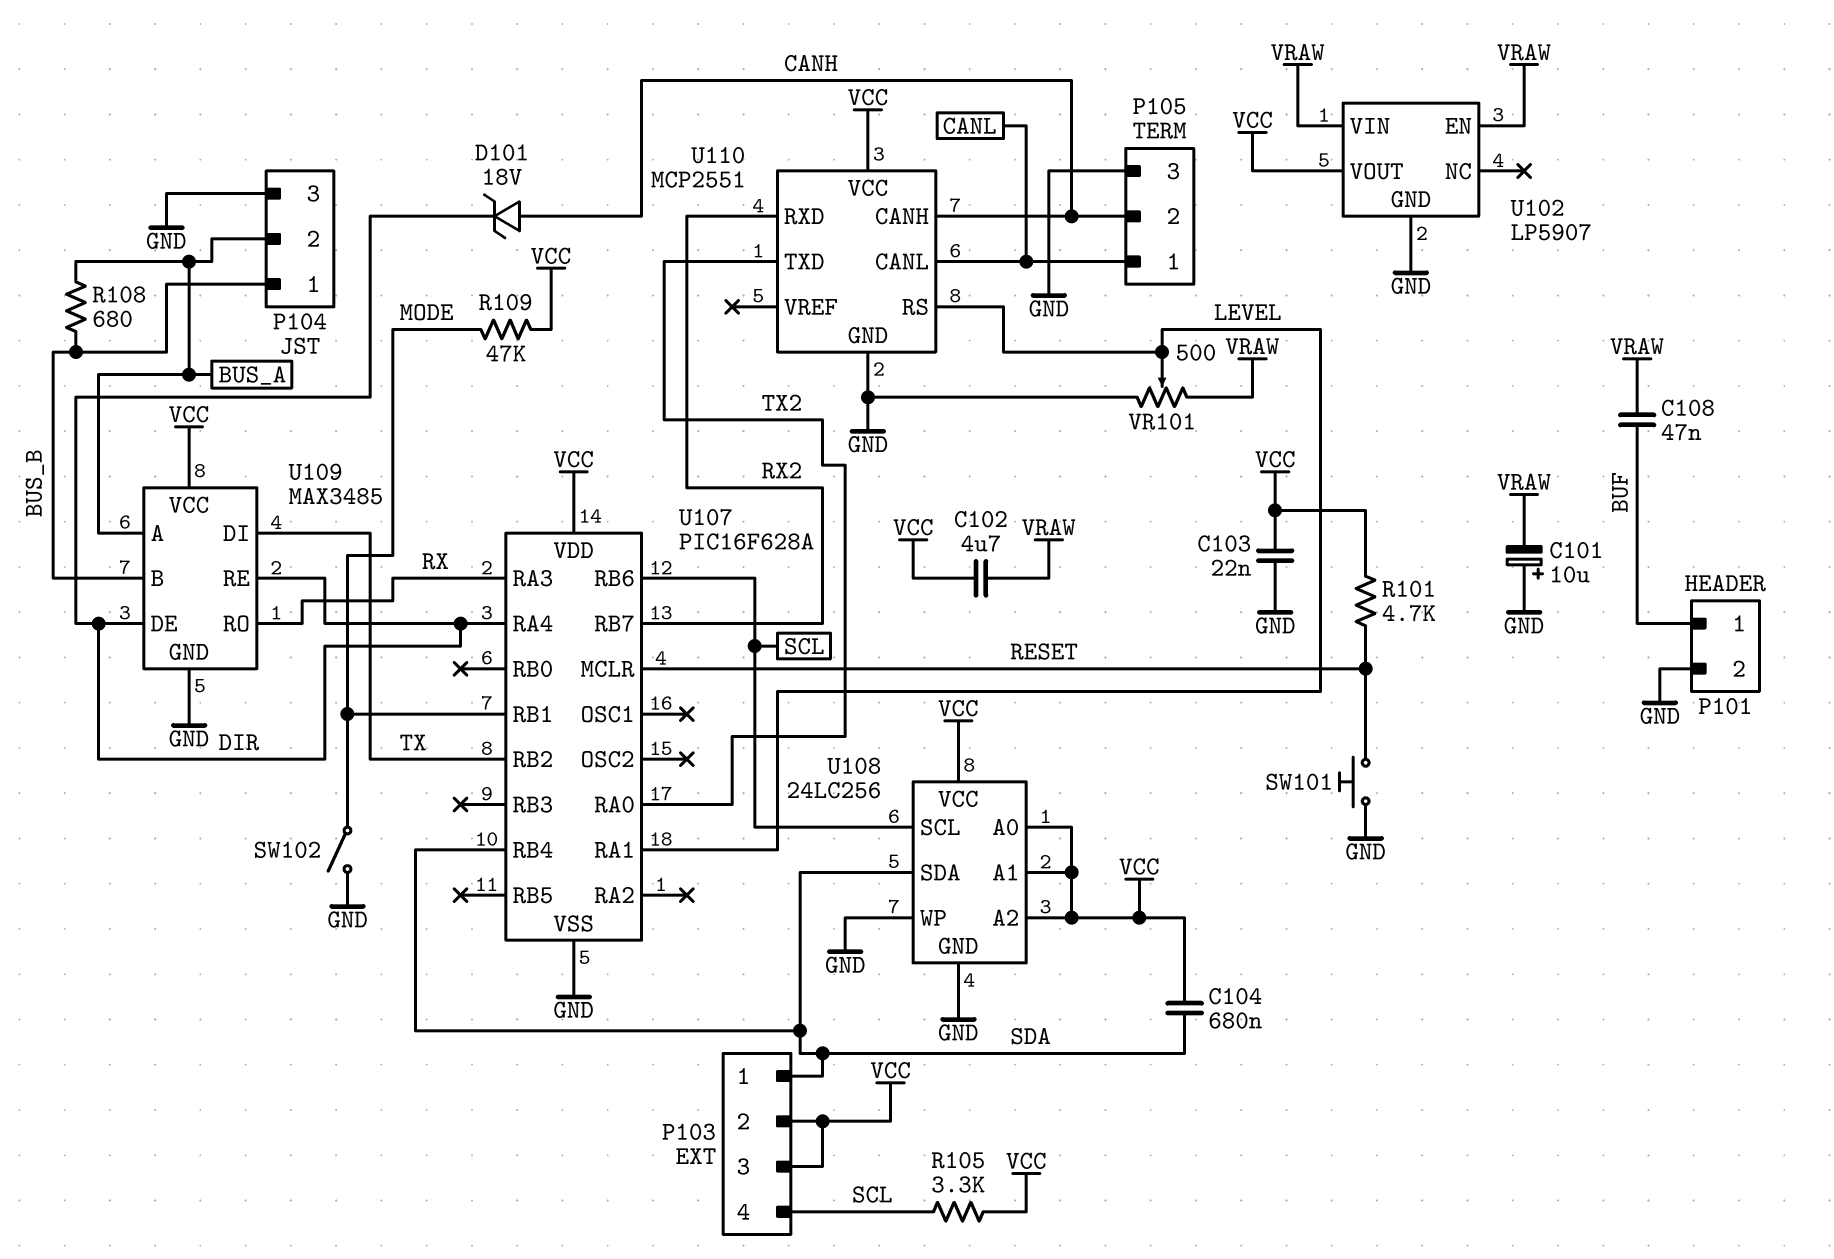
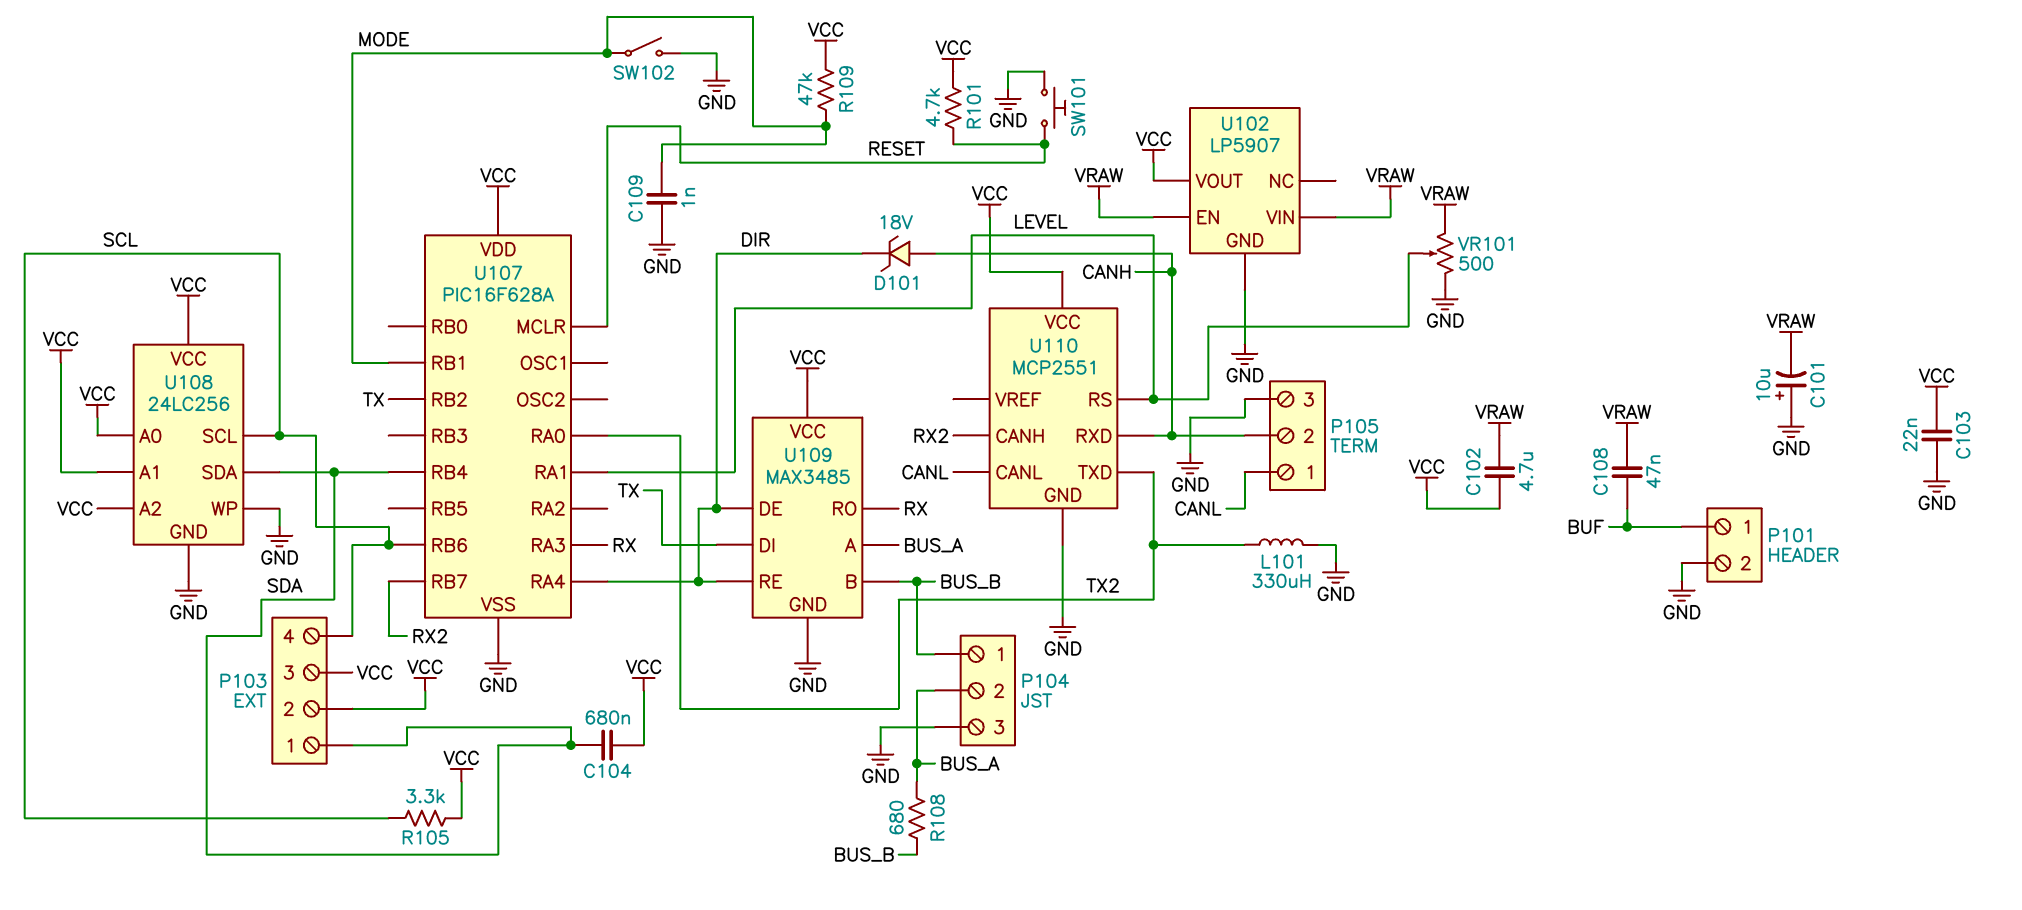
C109: none -> 1nF (GND, MODE)
L101: none -> 330uH (GND, TX2)
U110 pin CANH: CANH -> RX2
U110 pin RXD: RX2 -> CANH

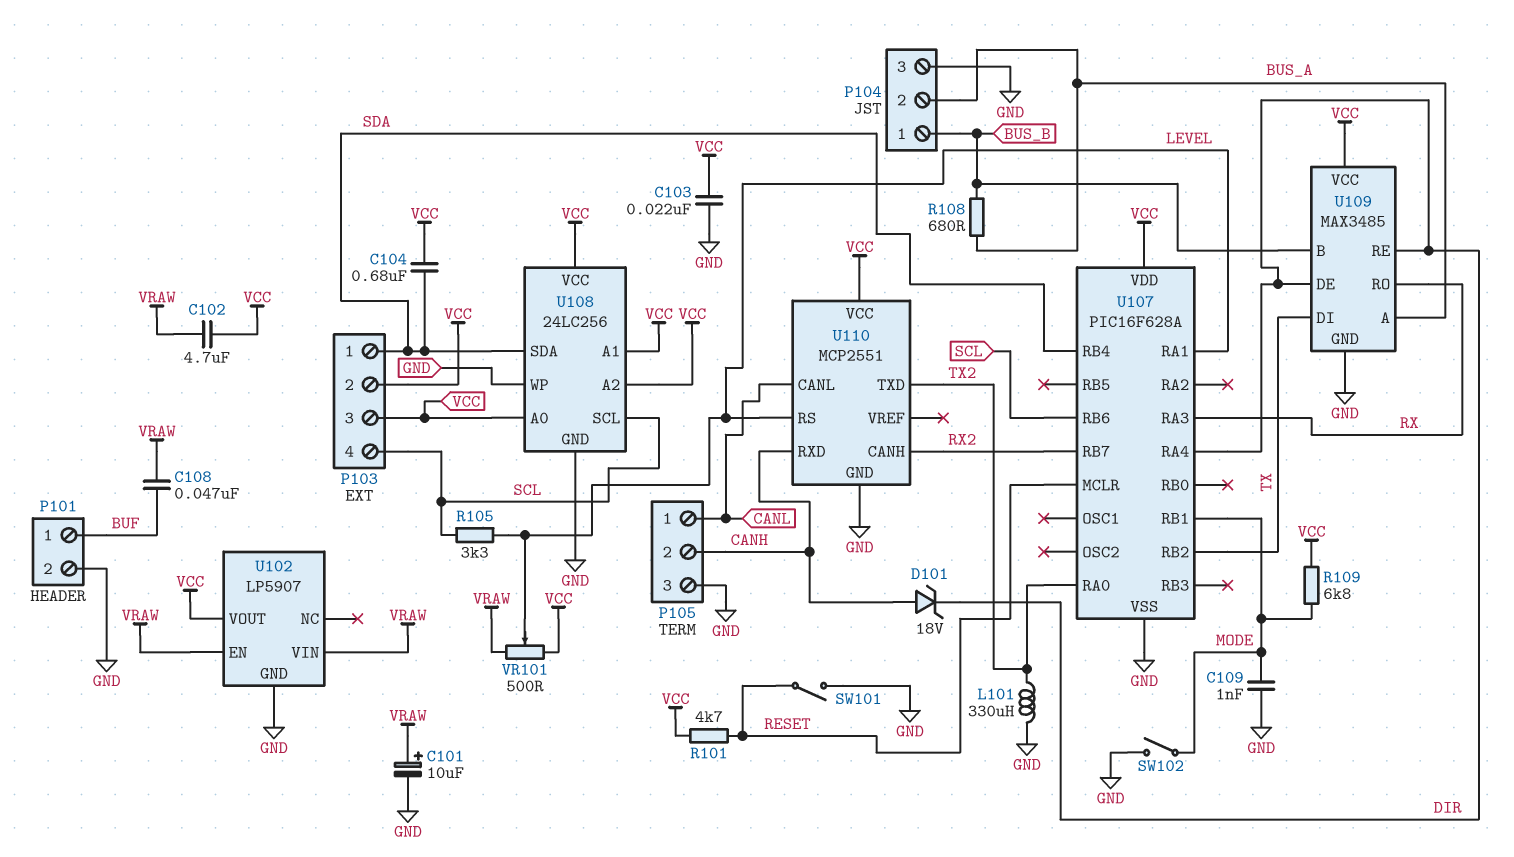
C101: 10uF (plus GND, minus VRAW) -> 10uF (plus VRAW, minus GND)
R105: 3.3k (SCL, VCC) -> 3.3k (LEVEL, SCL)
R109: 47k (MODE, VCC) -> 6.8k (MODE, VCC)
SW101: button (GND, RESET) -> switch (GND, RESET)
VR101: 500 (GND, VRAW, wiper LEVEL) -> 500 (VCC, VRAW, wiper LEVEL)

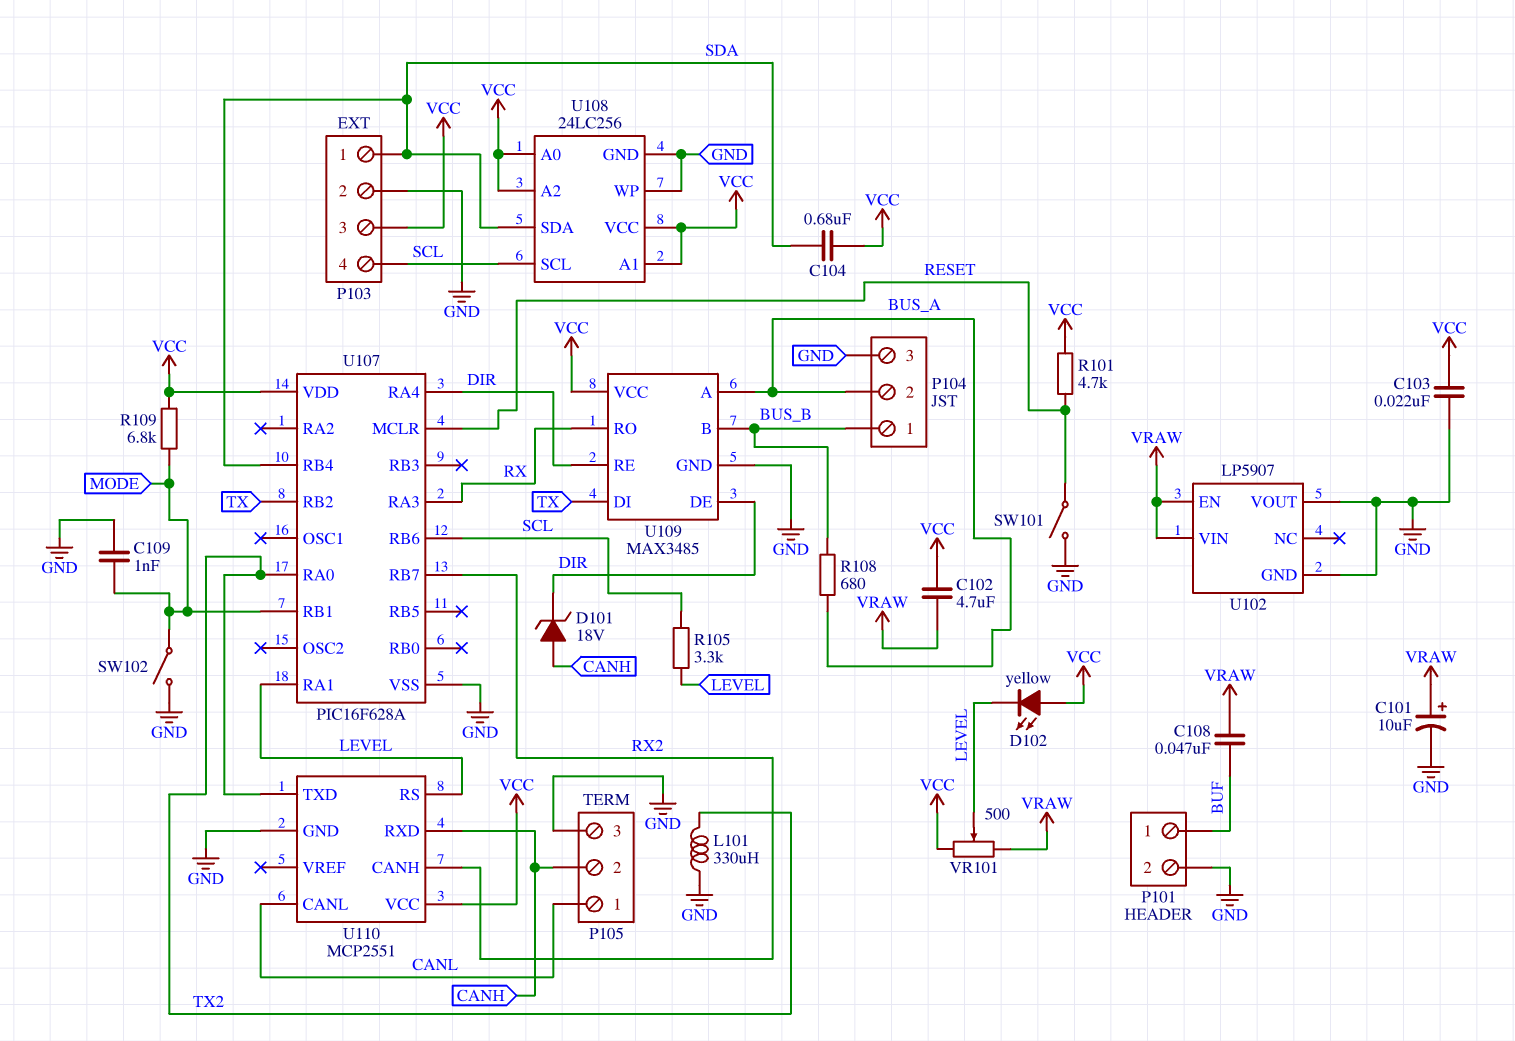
D102: none -> LED yellow (A VCC, K LEVEL)
P103 pin 2: VCC -> GND
U102 pin VOUT: VCC -> GND

